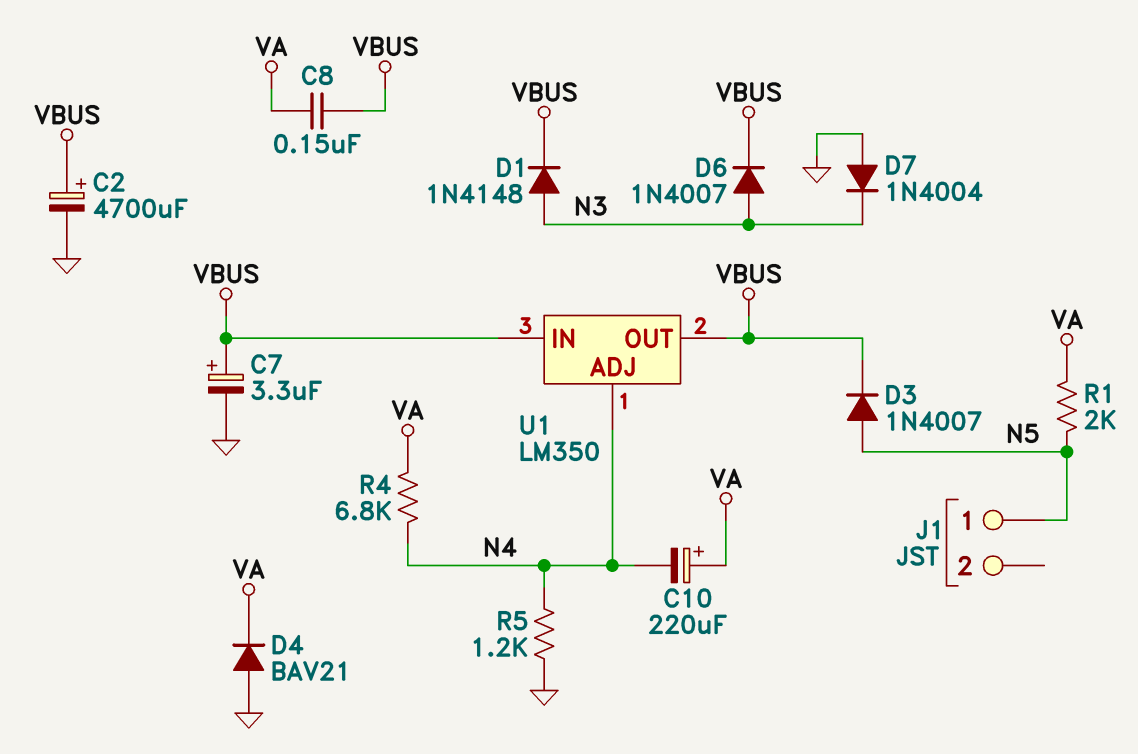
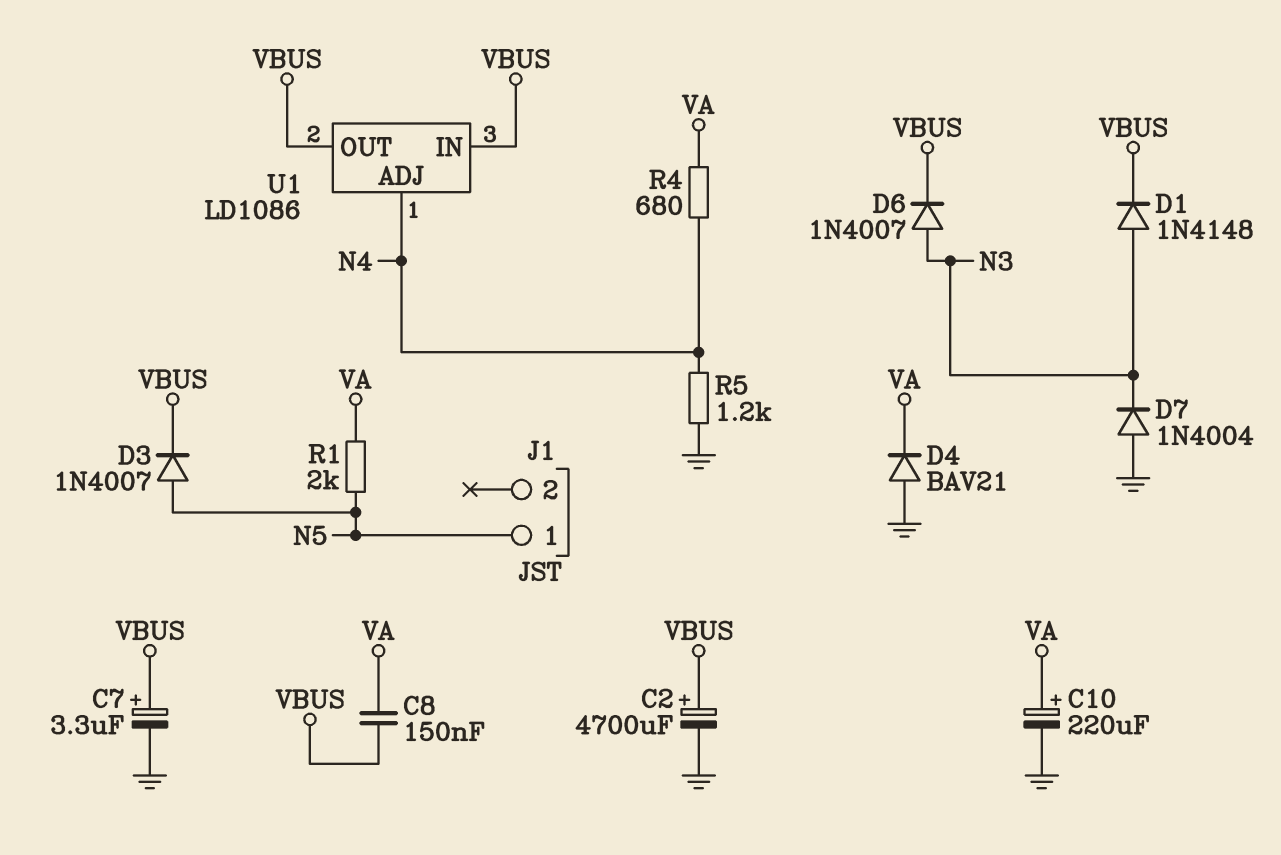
C10: 220uF (plus VA, minus N4) -> 220uF (plus VA, minus GND)
R4: 6.8k (N4, VA) -> 680 (N4, VA)
U1: LM350 -> LD1086

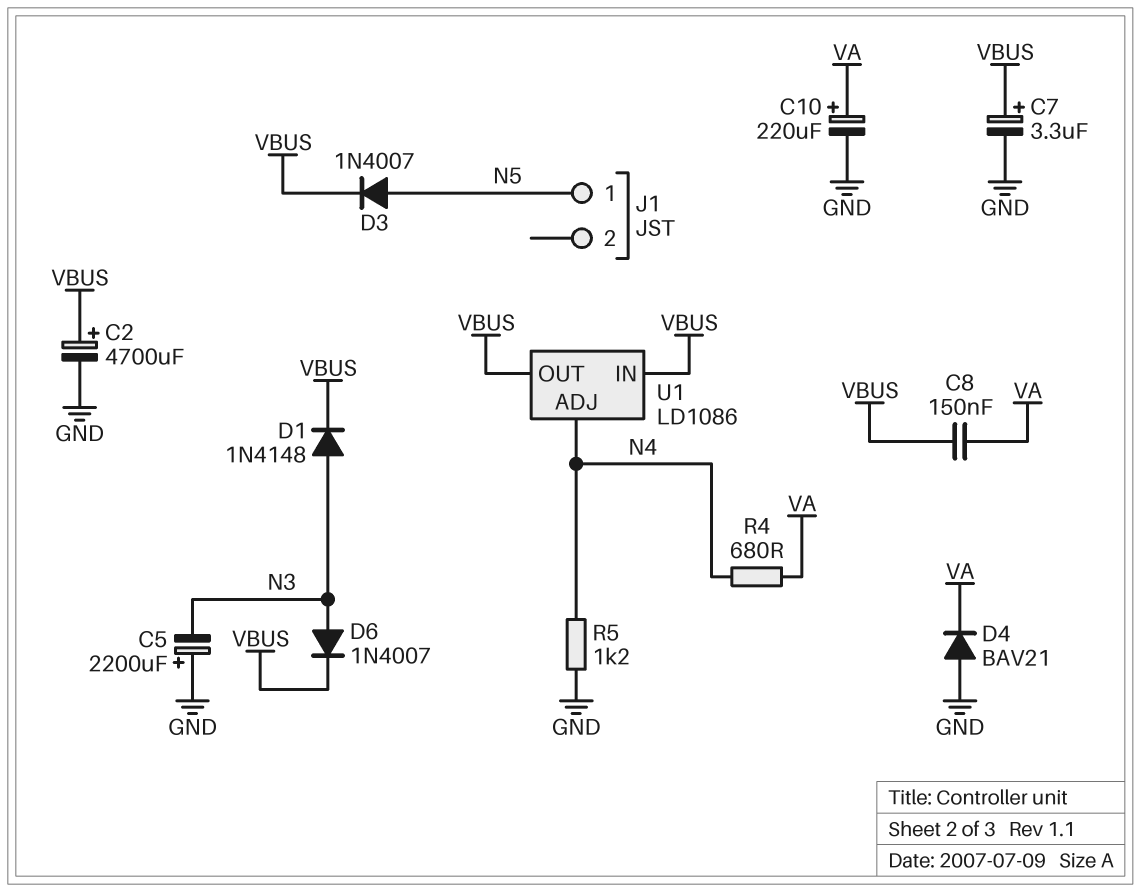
C5: none -> 2200uF (plus GND, minus N3)
D7: diode 1N4004 (A GND, K N3) -> none
R1: 2k (N5, VA) -> none

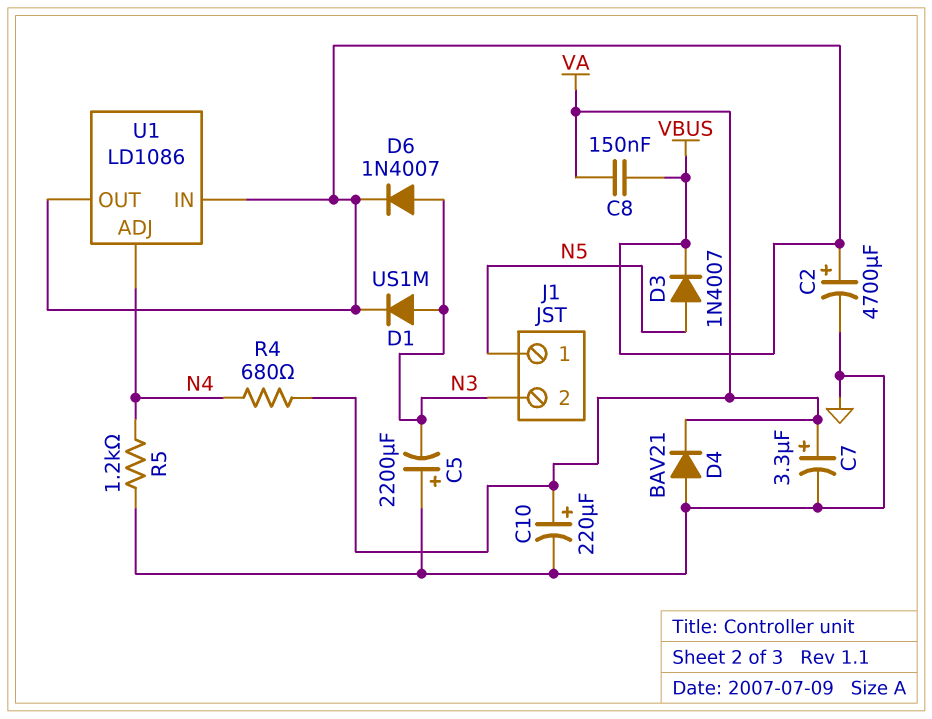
C7: 3.3uF (plus VBUS, minus GND) -> 3.3uF (plus VA, minus GND)
D1: diode 1N4148 (A N3, K VBUS) -> diode US1M (A N3, K VBUS)
J1 pin 2: none -> N3

